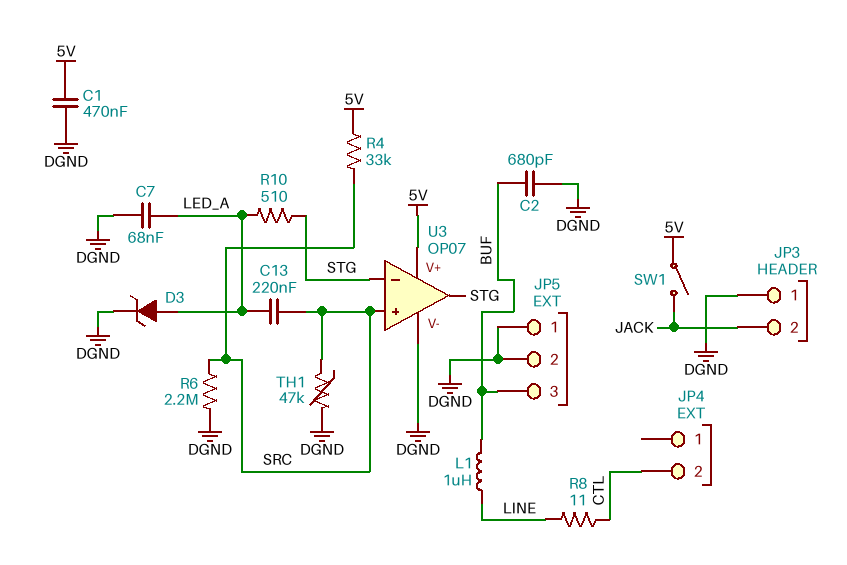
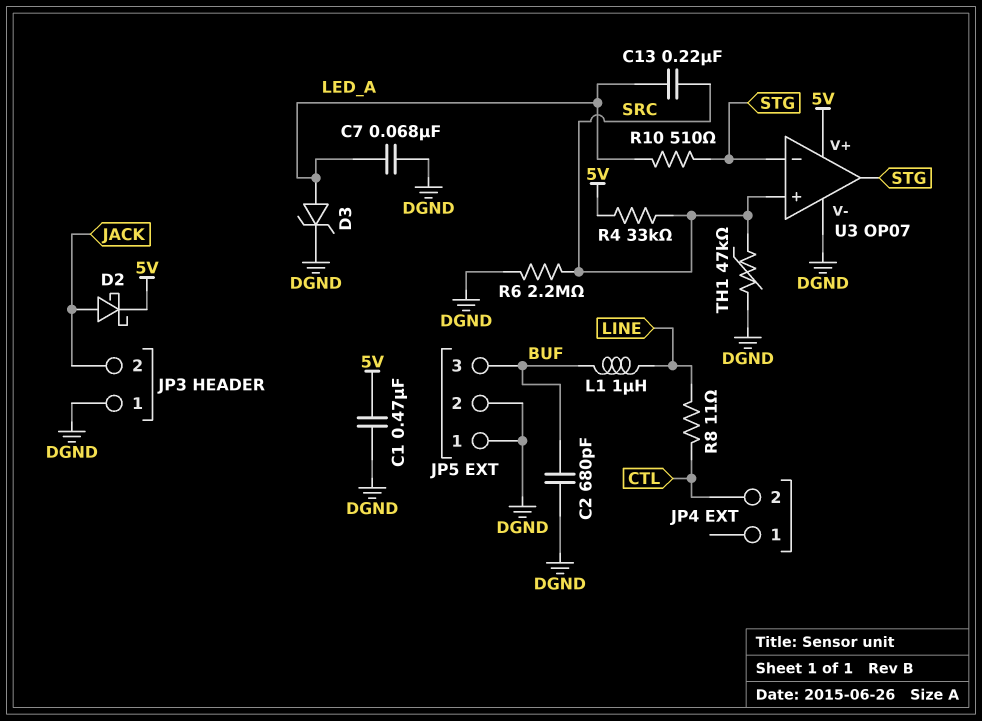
D2: none -> schottky (A JACK, K 5V)
SW1: switch (5V, JACK) -> none

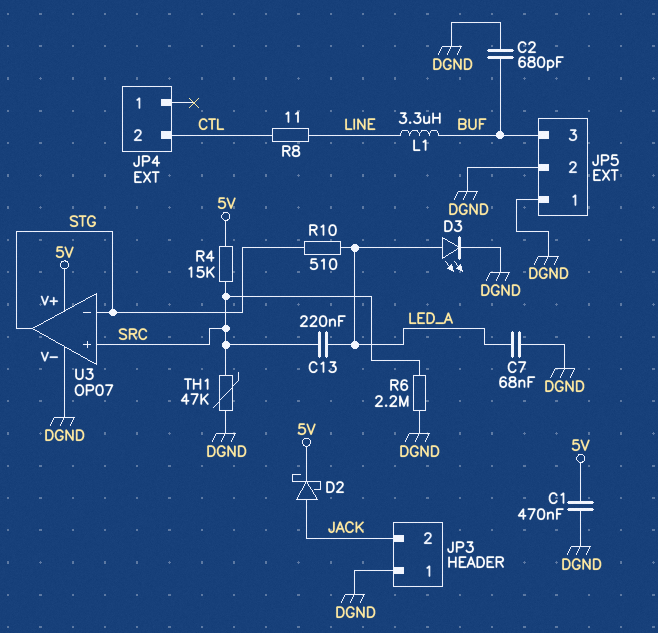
D3: zener (A LED_A, K DGND) -> LED (A LED_A, K DGND)
L1: 1uH (BUF, LINE) -> 3.3uH (BUF, LINE)
R4: 33k (5V, SRC) -> 15k (5V, SRC)

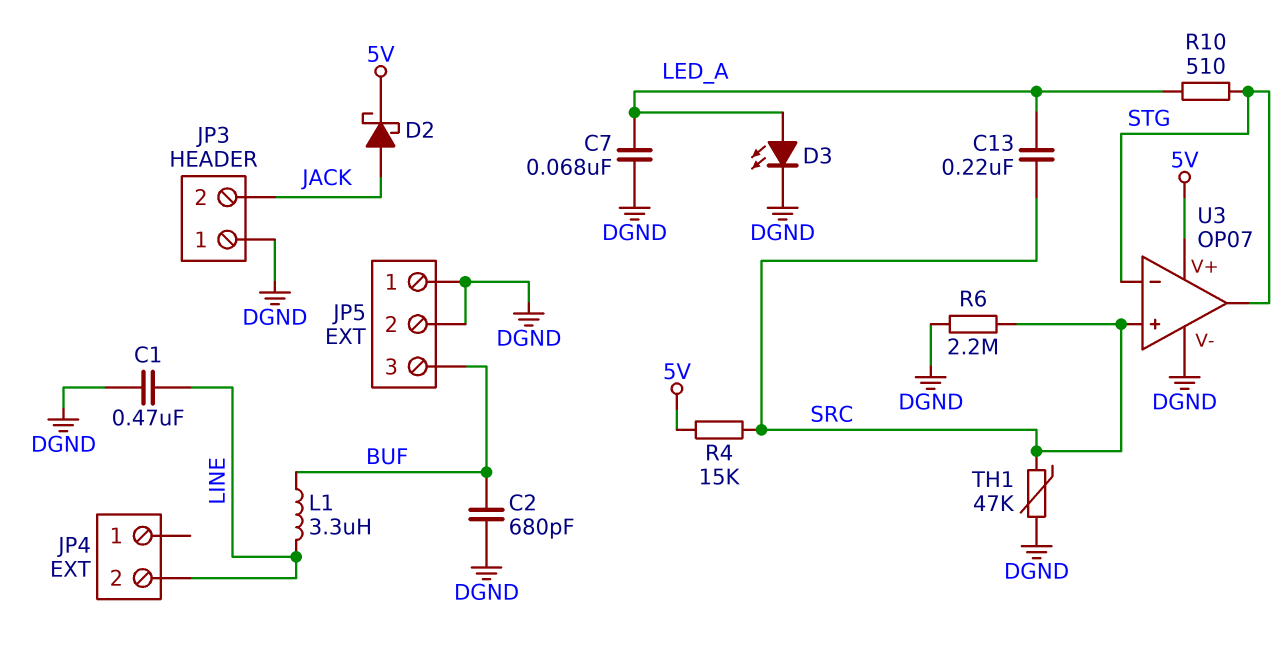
C1: 470nF (5V, DGND) -> 470nF (DGND, LINE)
JP4 pin 2: CTL -> LINE
R8: 11 (CTL, LINE) -> none

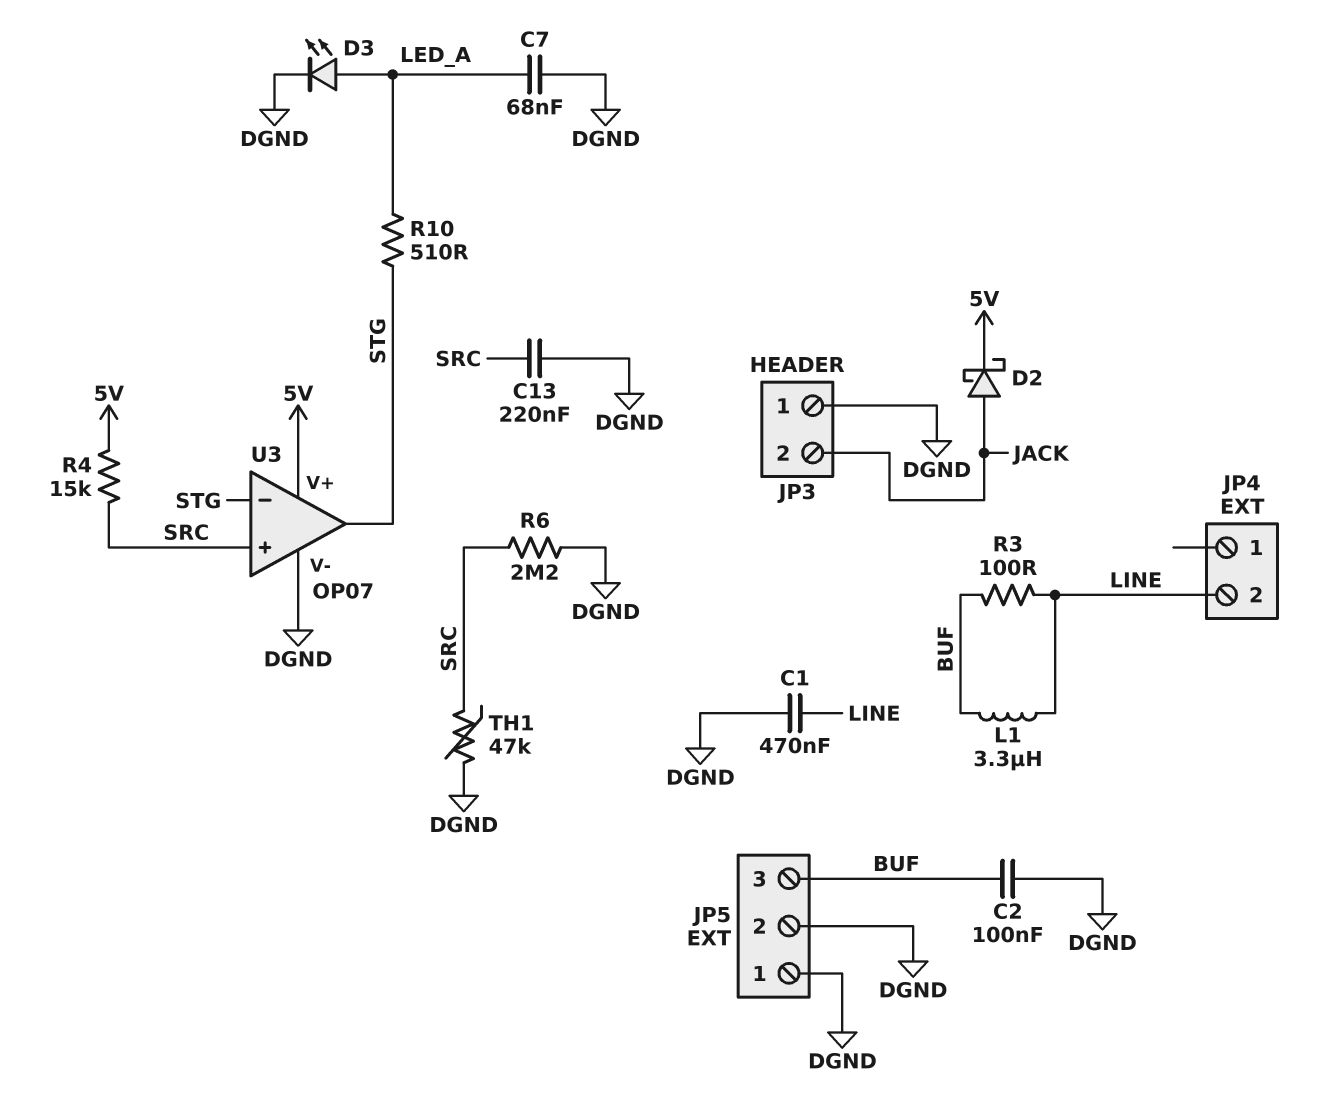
C2: 680pF (BUF, DGND) -> 100nF (BUF, DGND)
C13: 220nF (LED_A, SRC) -> 220nF (DGND, SRC)
R3: none -> 100 (BUF, LINE)

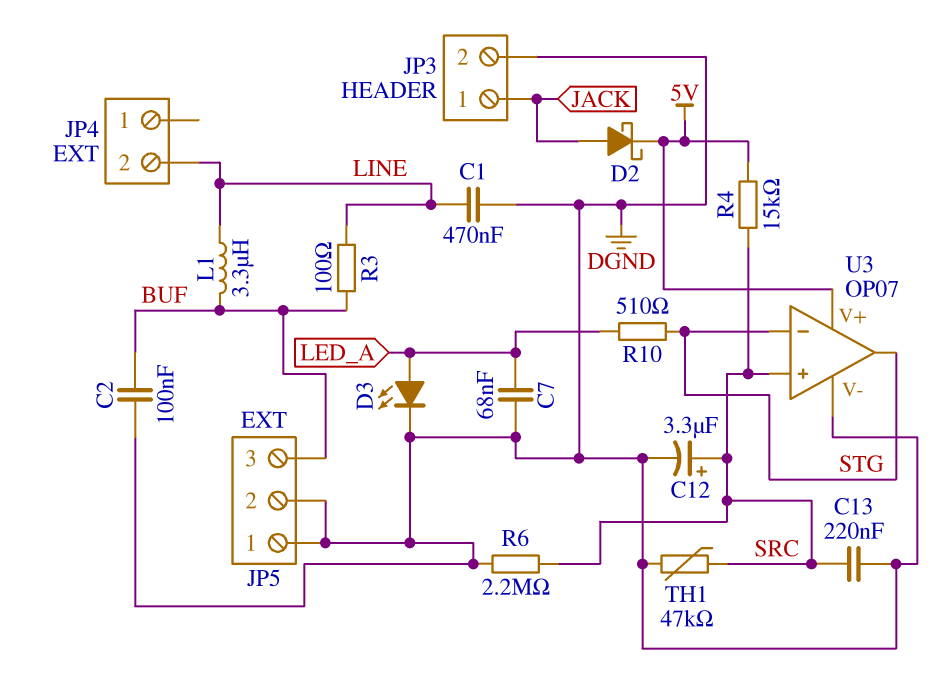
C12: none -> 3.3uF (plus SRC, minus DGND)
JP3 pin 1: DGND -> JACK
JP3 pin 2: JACK -> DGND

